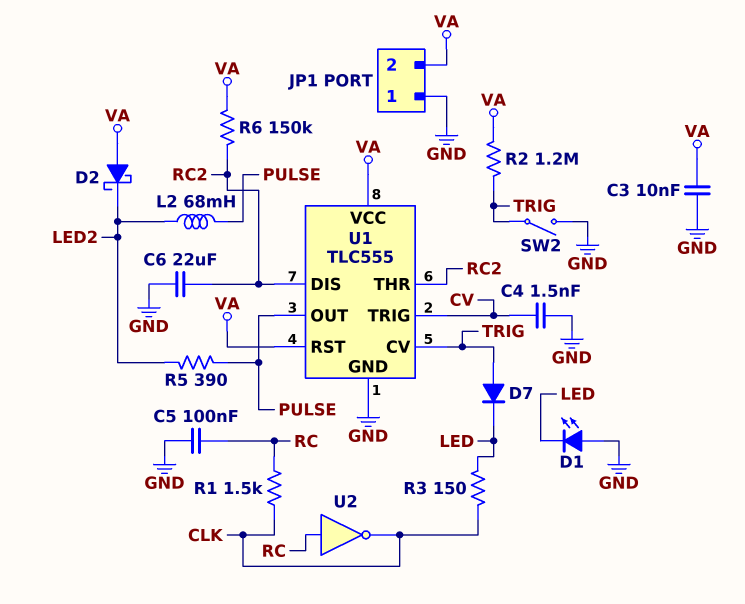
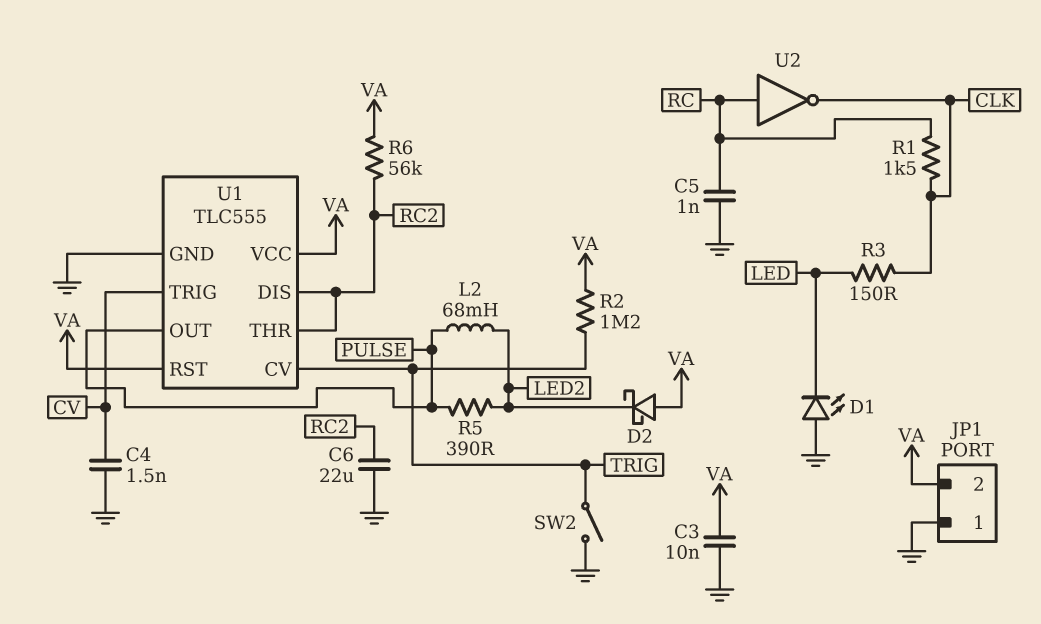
C5: 100nF (GND, RC) -> 1nF (GND, RC)
D7: diode (A TRIG, K LED) -> none
R6: 150k (RC2, VA) -> 56k (RC2, VA)

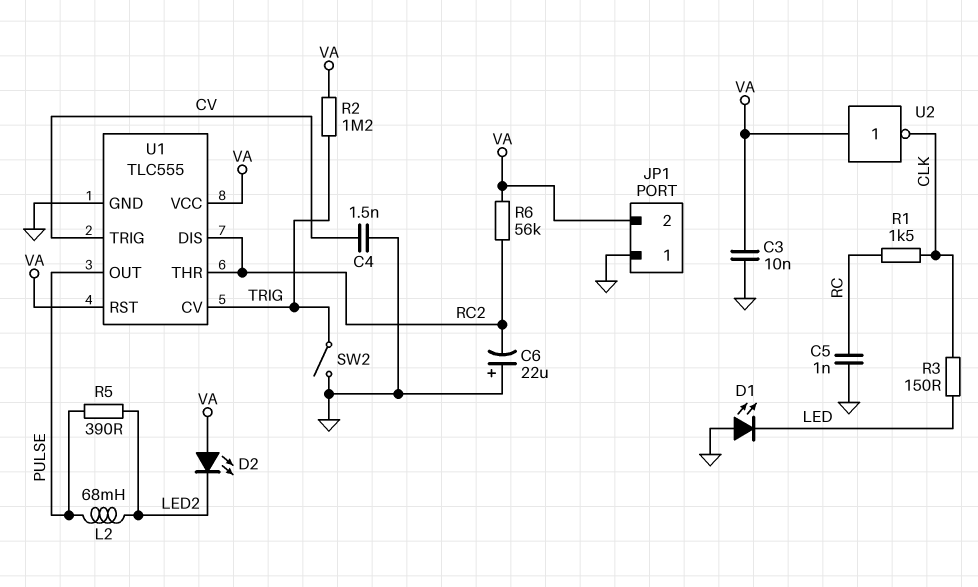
C6: 22uF (GND, RC2) -> 22uF (plus GND, minus RC2)
D2: schottky (A VA, K LED2) -> LED (A VA, K LED2)
U2: NOT (in RC, out CLK) -> NOT (in VA, out CLK)

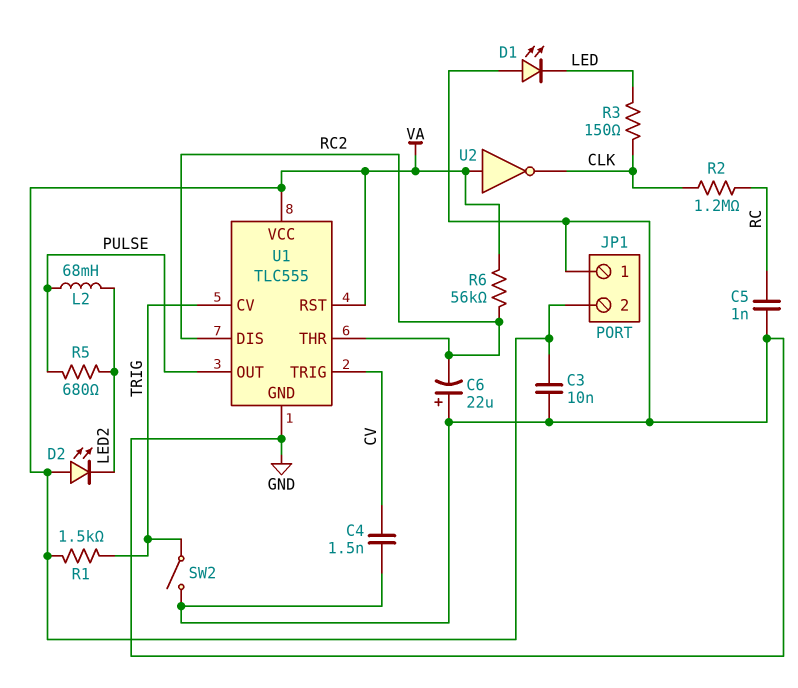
R1: 1.5k (CLK, RC) -> 1.5k (TRIG, VA)
R2: 1.2M (TRIG, VA) -> 1.2M (CLK, RC)
R5: 390 (LED2, PULSE) -> 680 (LED2, PULSE)

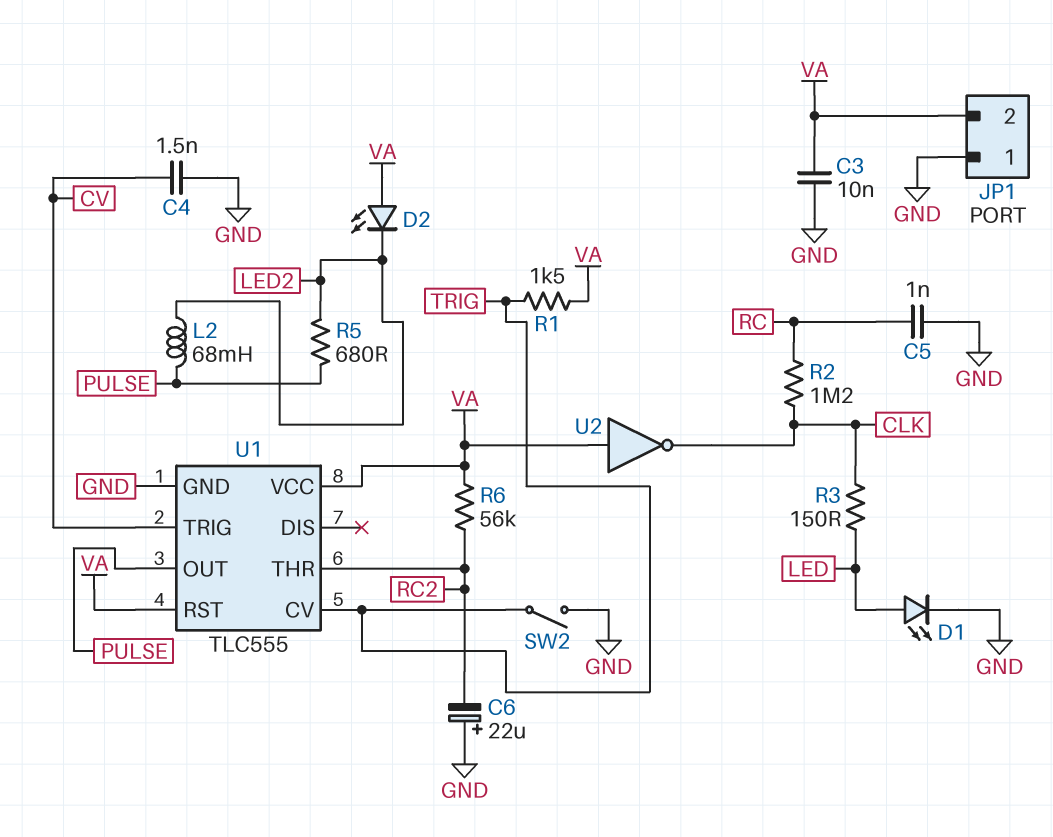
D1: LED (A GND, K LED) -> LED (A LED, K GND)
U1 pin DIS: RC2 -> none

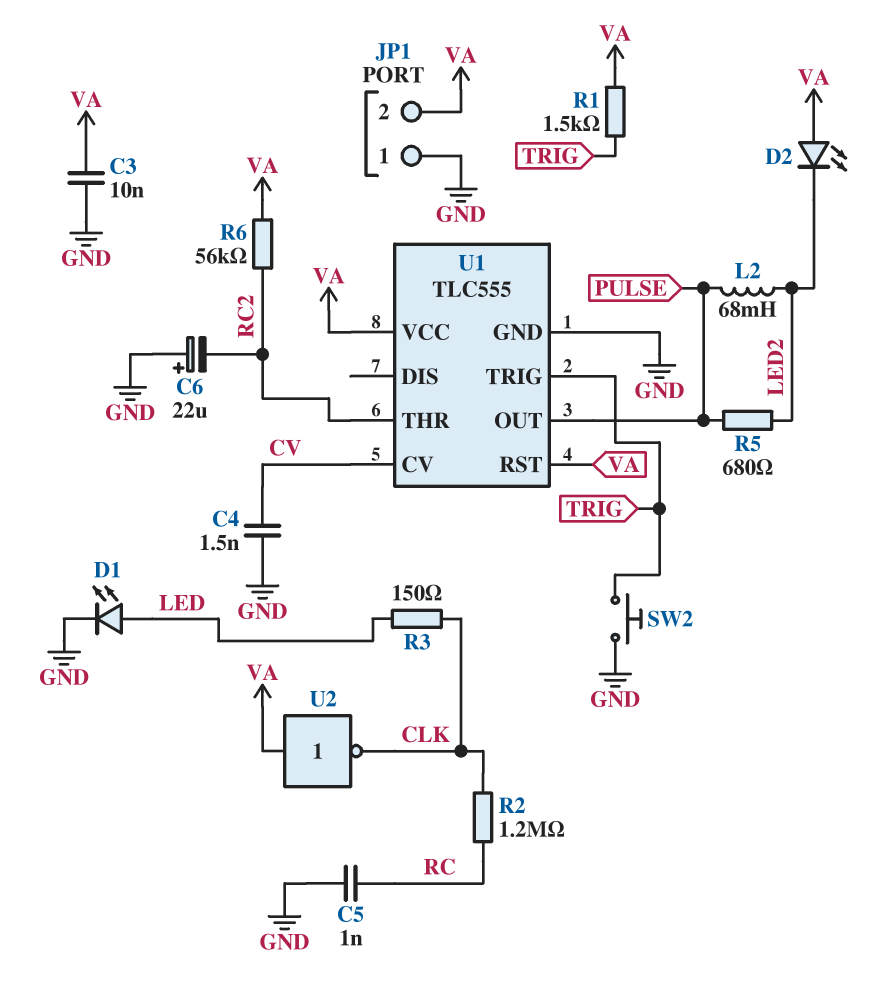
SW2: switch (GND, TRIG) -> button (GND, TRIG)
U1 pin CV: TRIG -> CV
U1 pin TRIG: CV -> TRIG

